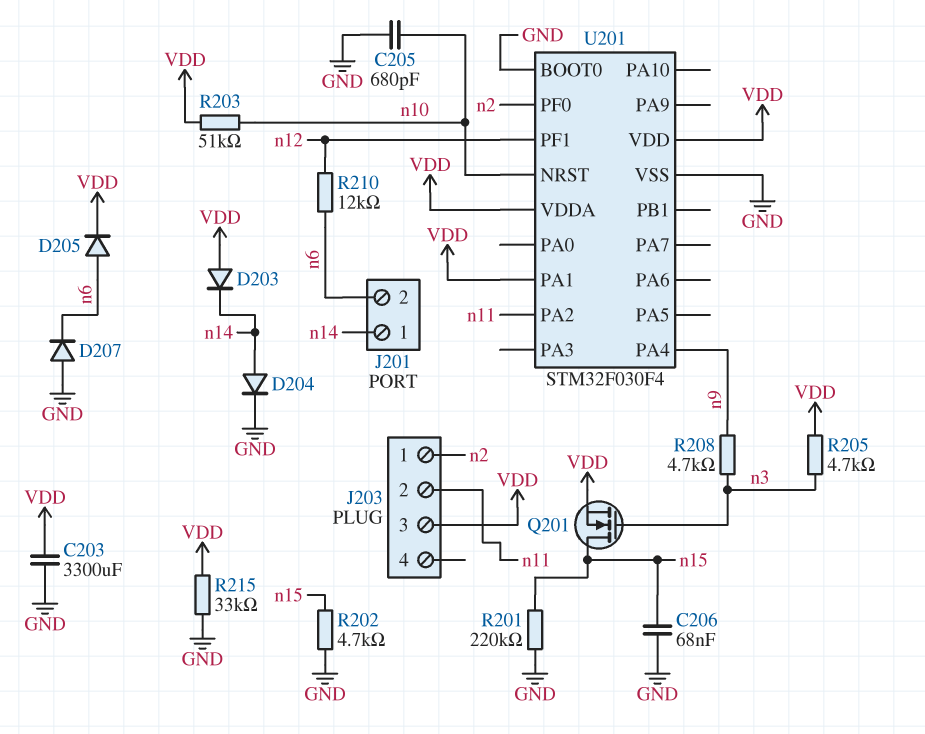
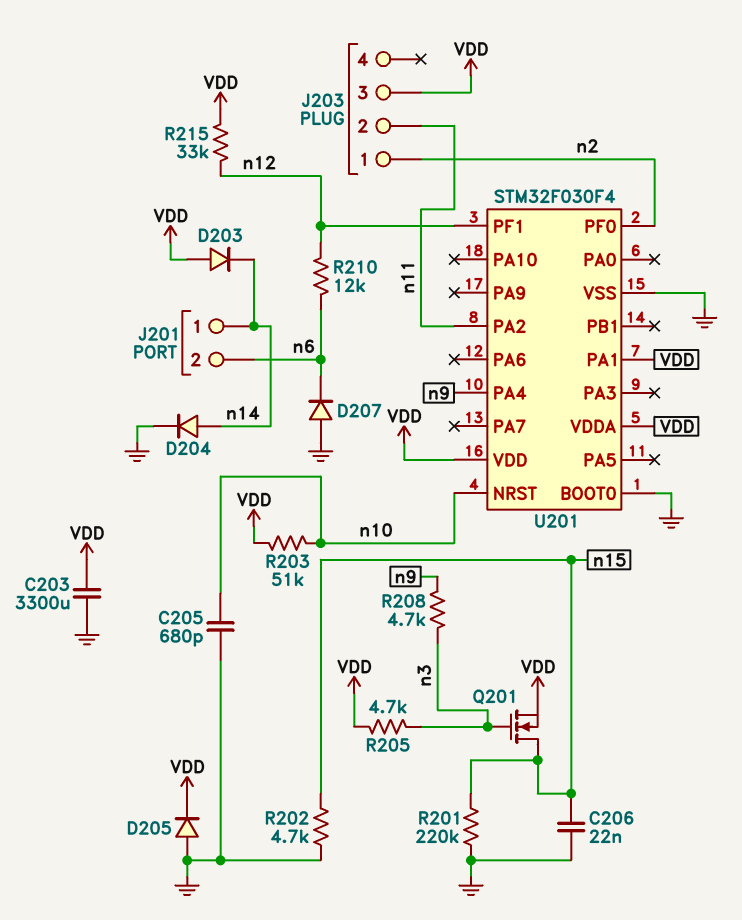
C206: 68nF (GND, n15) -> 22nF (GND, n15)
D205: diode (A n6, K VDD) -> diode (A GND, K VDD)
R215: 33k (GND, VDD) -> 33k (VDD, n12)

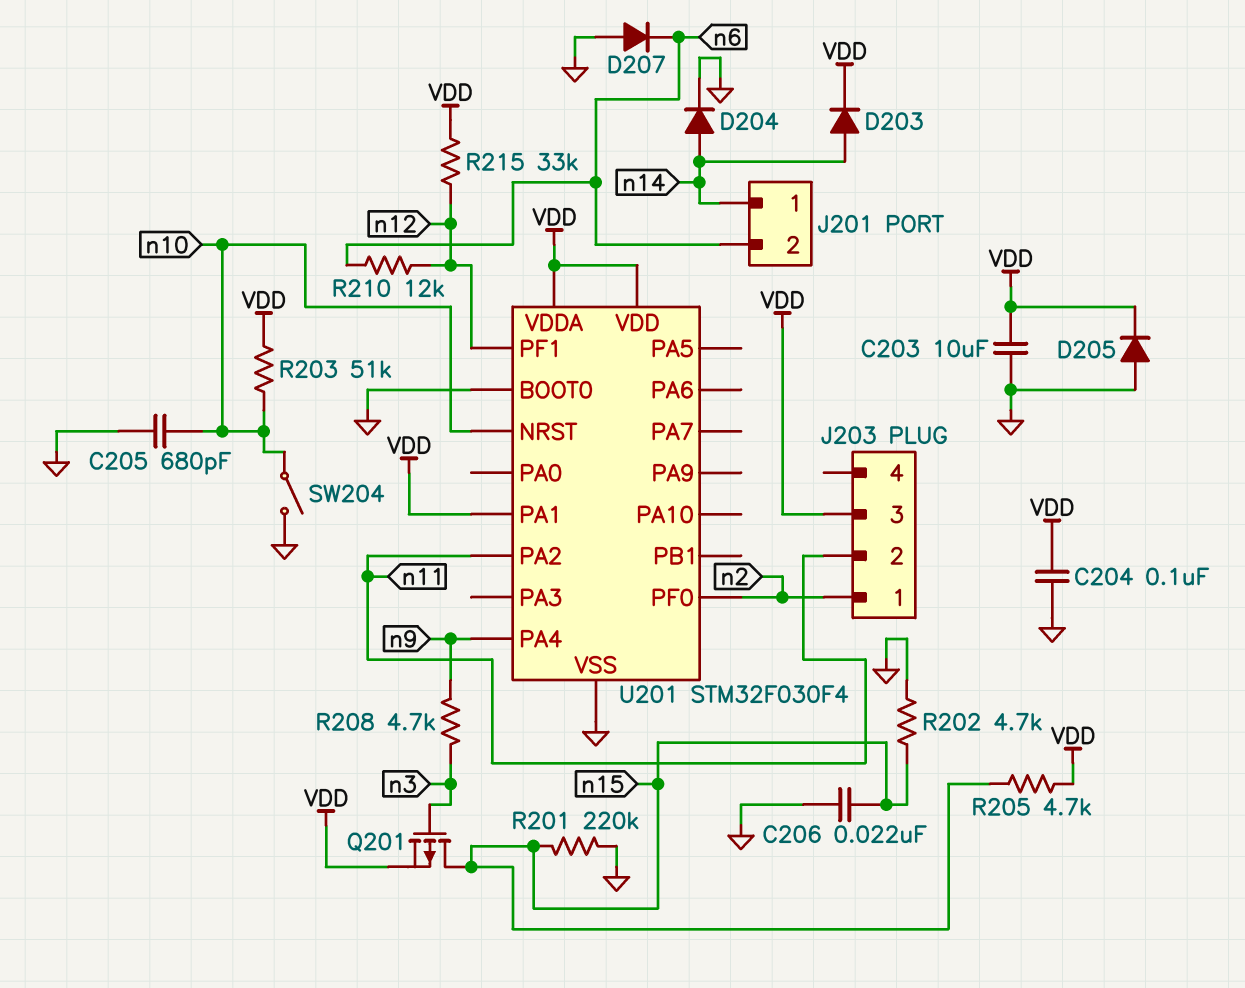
C203: 3300uF (GND, VDD) -> 10uF (GND, VDD)
C204: none -> 100nF (GND, VDD)
D203: diode (A VDD, K n14) -> diode (A n14, K VDD)
Q201: NMOS (G n3, D n15, S VDD) -> PMOS (G n3, D n15, S VDD)
R205: 4.7k (VDD, n3) -> 4.7k (VDD, n15)
SW204: none -> switch (GND, n10)

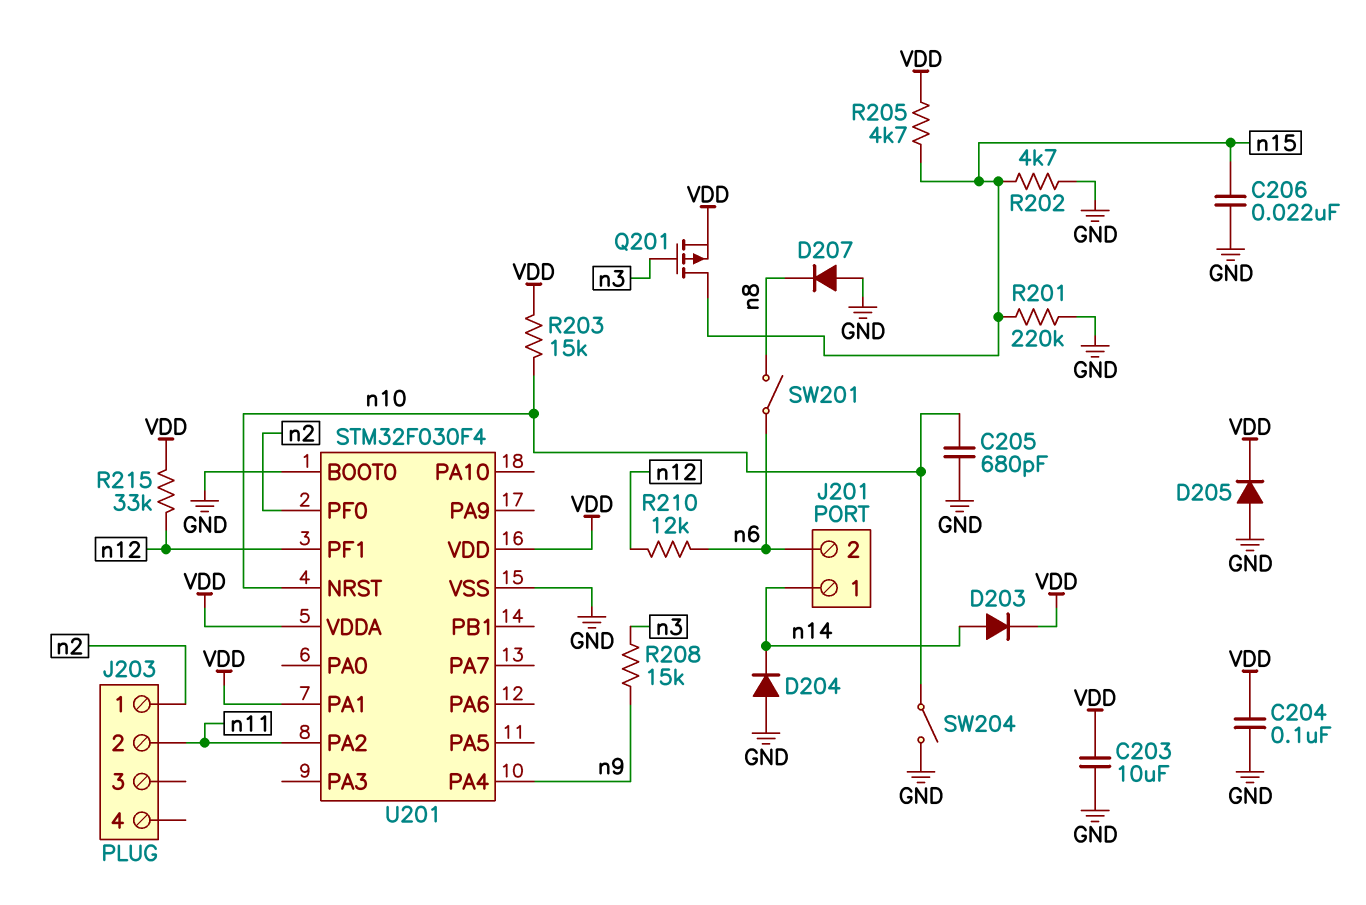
D204: diode (A n14, K GND) -> diode (A GND, K n14)
D207: diode (A GND, K n6) -> diode (A GND, K n8)
J203 pin 3: VDD -> none
R203: 51k (VDD, n10) -> 15k (VDD, n10)
R208: 4.7k (n3, n9) -> 15k (n3, n9)
SW201: none -> switch (n6, n8)

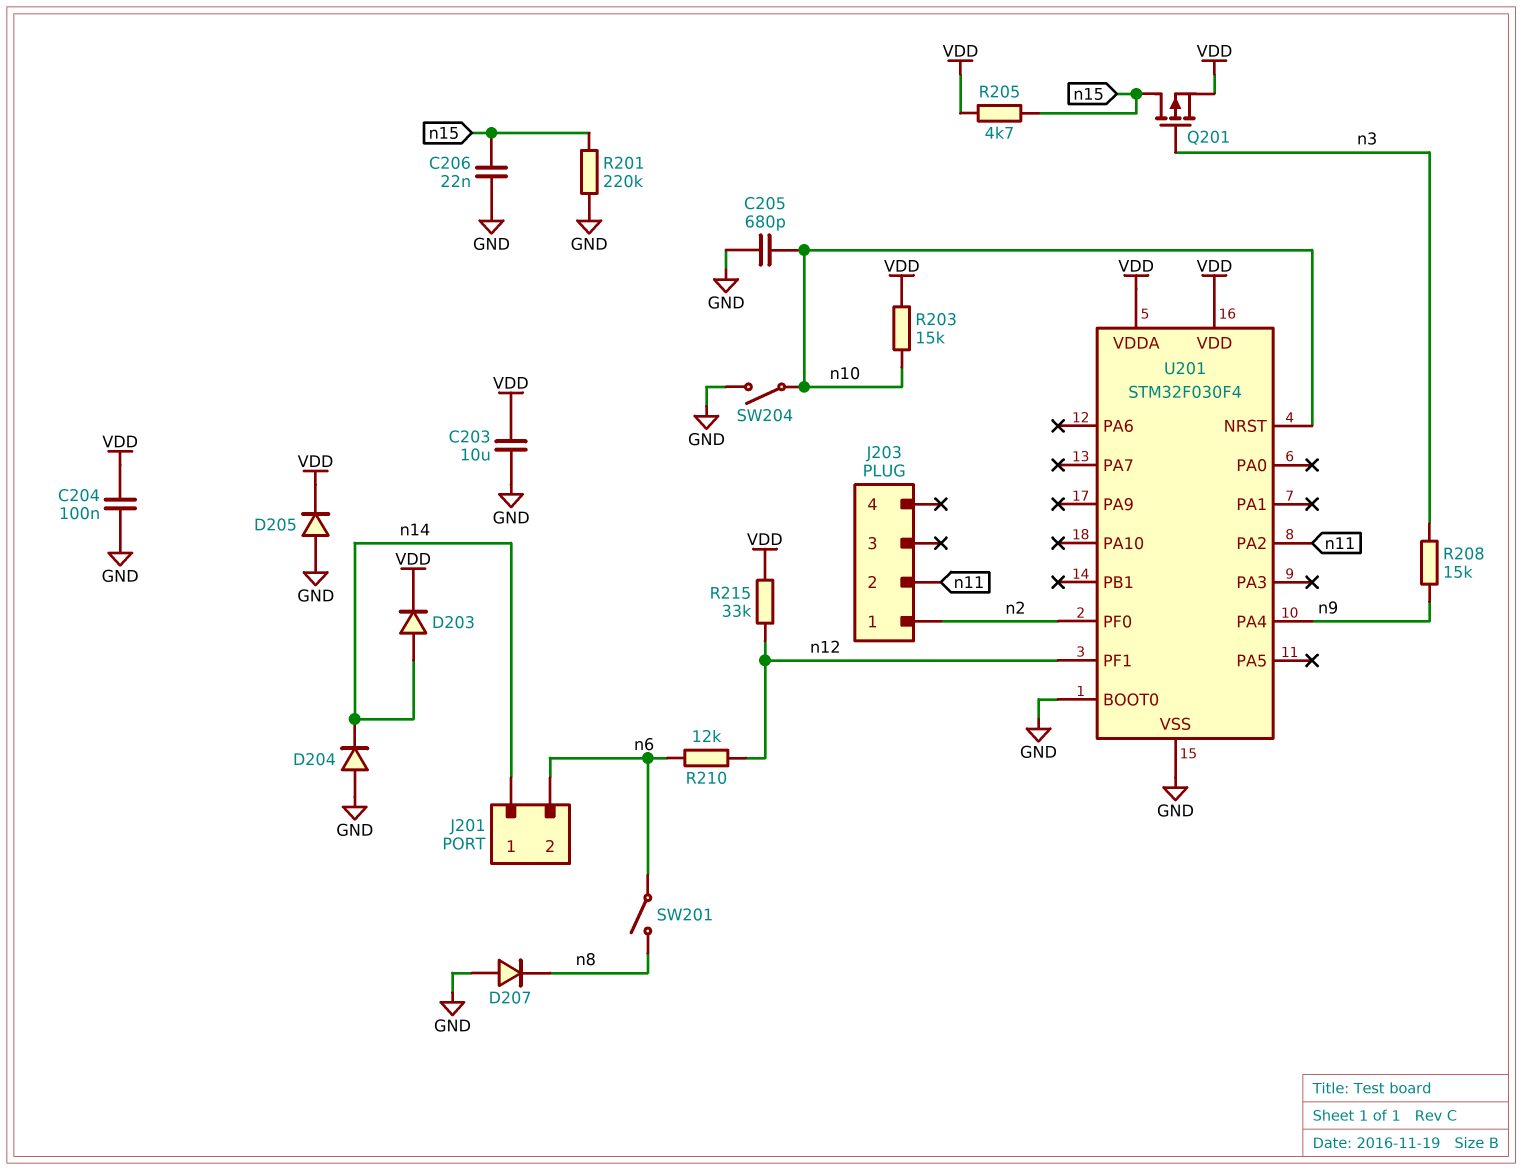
R202: 4.7k (GND, n15) -> none
U201 pin PA1: VDD -> none

